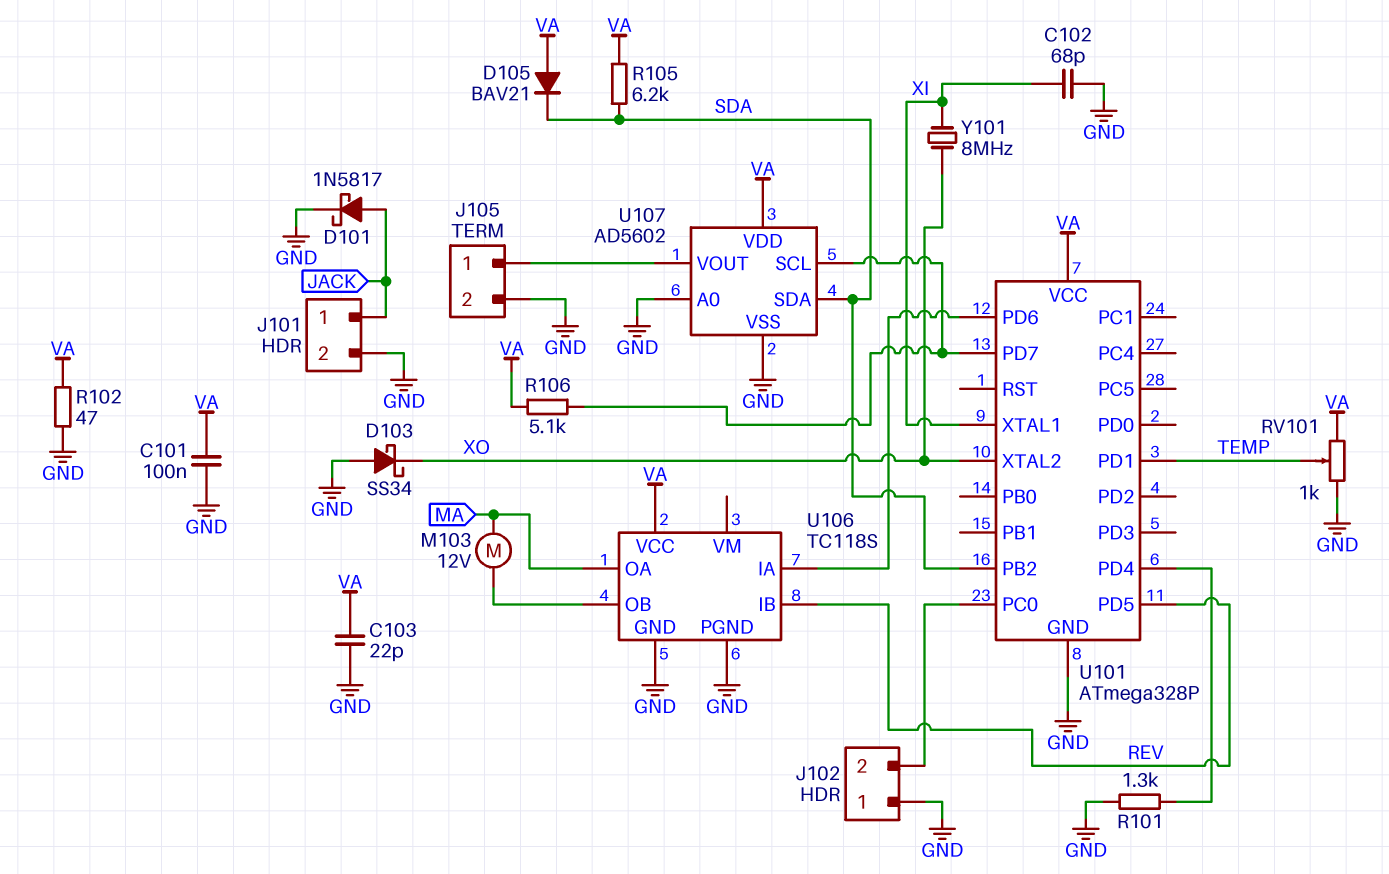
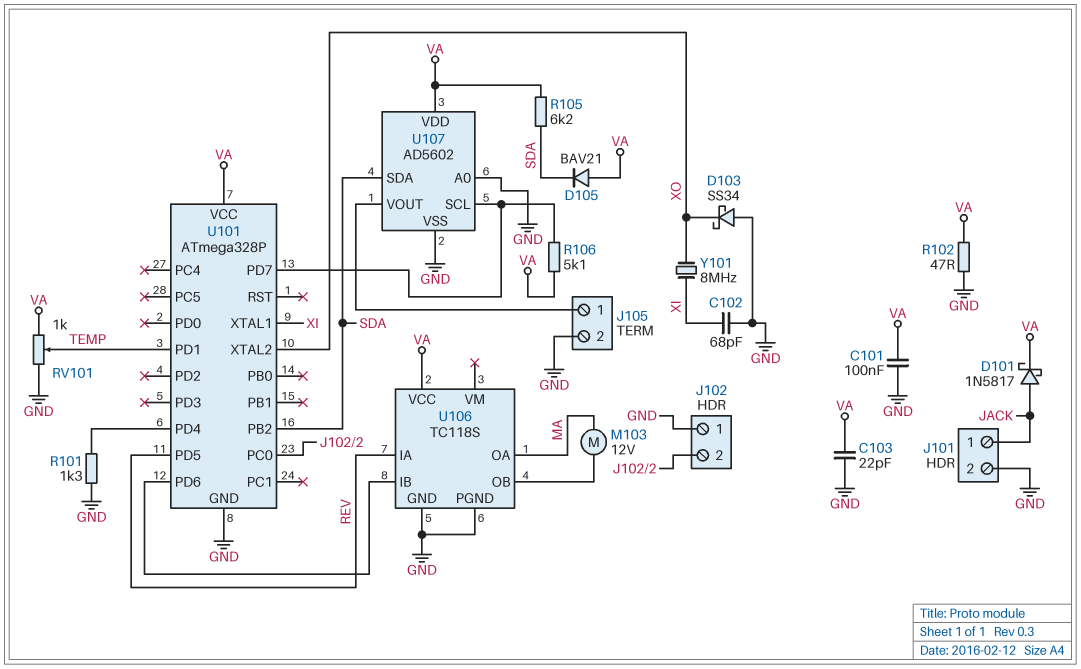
D101: schottky 1N5817 (A JACK, K GND) -> schottky 1N5817 (A JACK, K VA)
U106 pin IA: U101/PD6 -> REV
U106 pin IB: REV -> U101/PD6

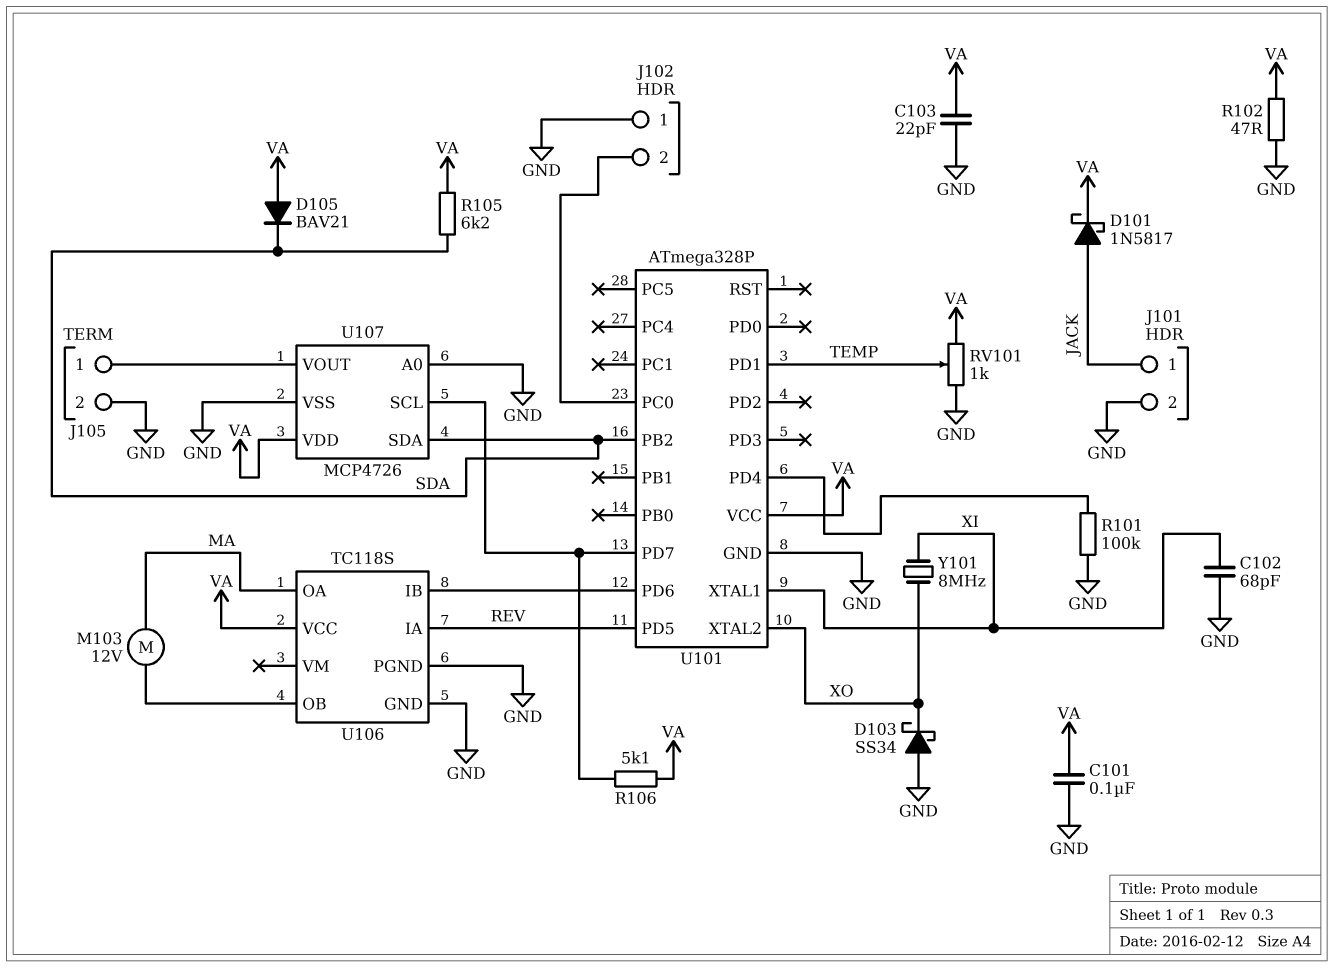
R101: 1.3k (GND, U101/PD4) -> 100k (GND, U101/PD4)
U107: AD5602 -> MCP4726

